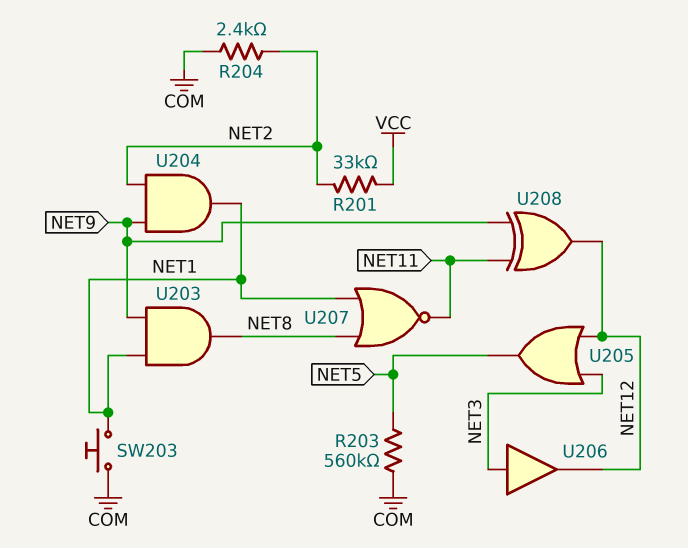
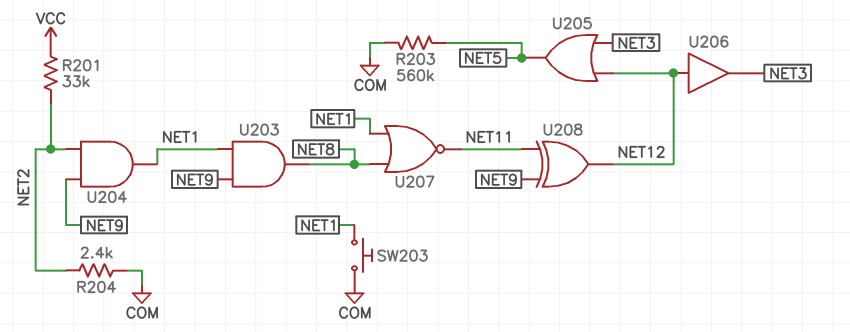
U206: buffer (in NET3, out NET12) -> buffer (in NET12, out NET3)

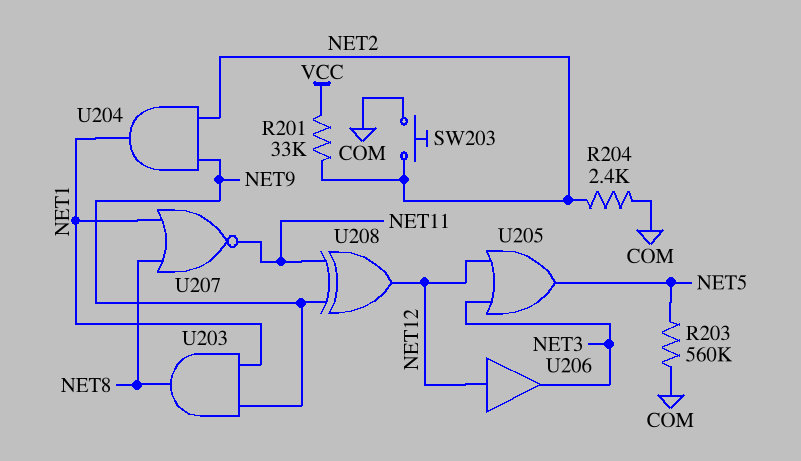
SW203: button (COM, NET1) -> button (COM, NET2)

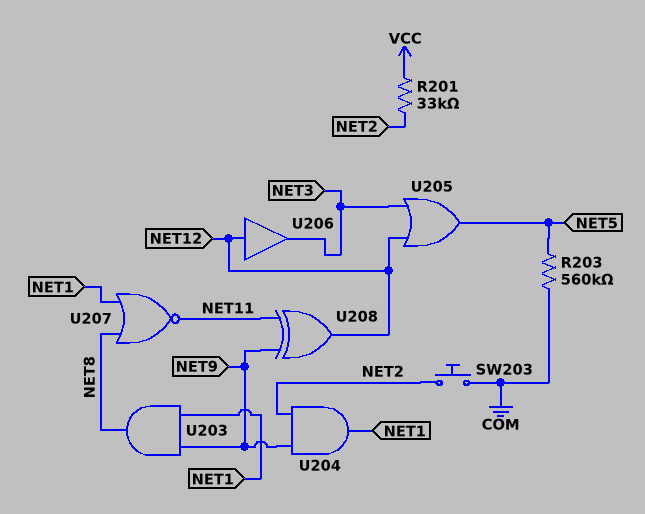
R204: 2.4k (COM, NET2) -> none

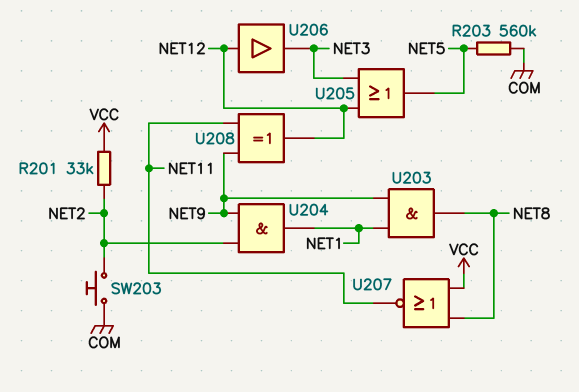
U207: NOR (in NET1, in NET8, out NET11) -> NOR (in NET8, in VCC, out NET11)

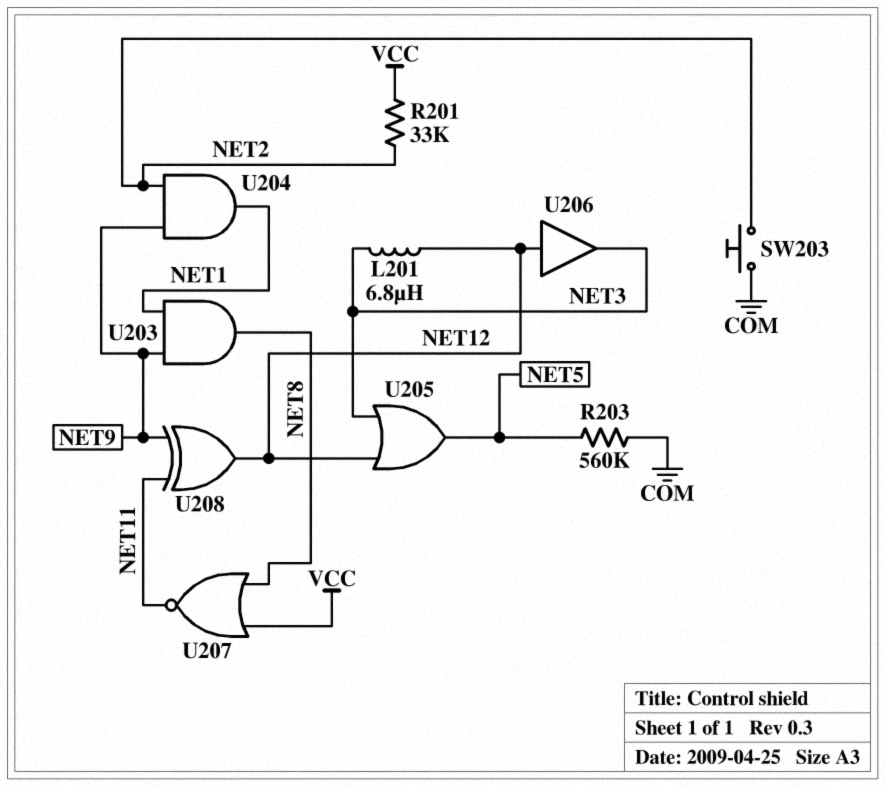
L201: none -> 6.8uH (NET3, NET12)

